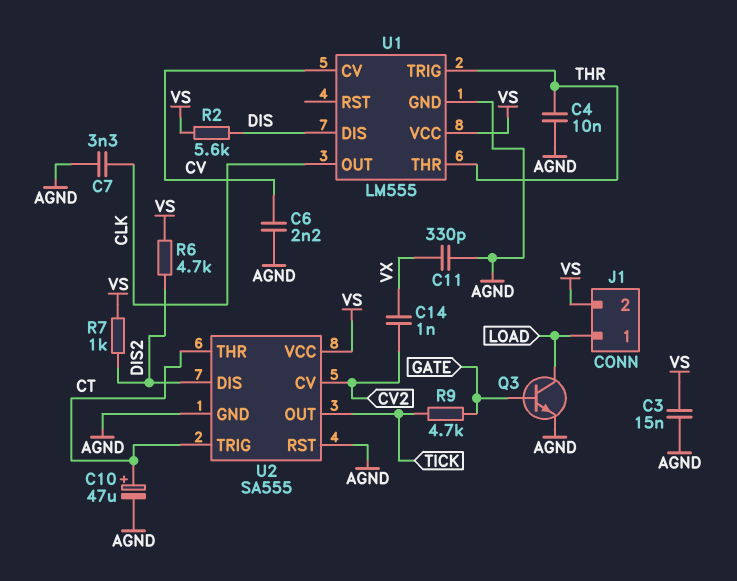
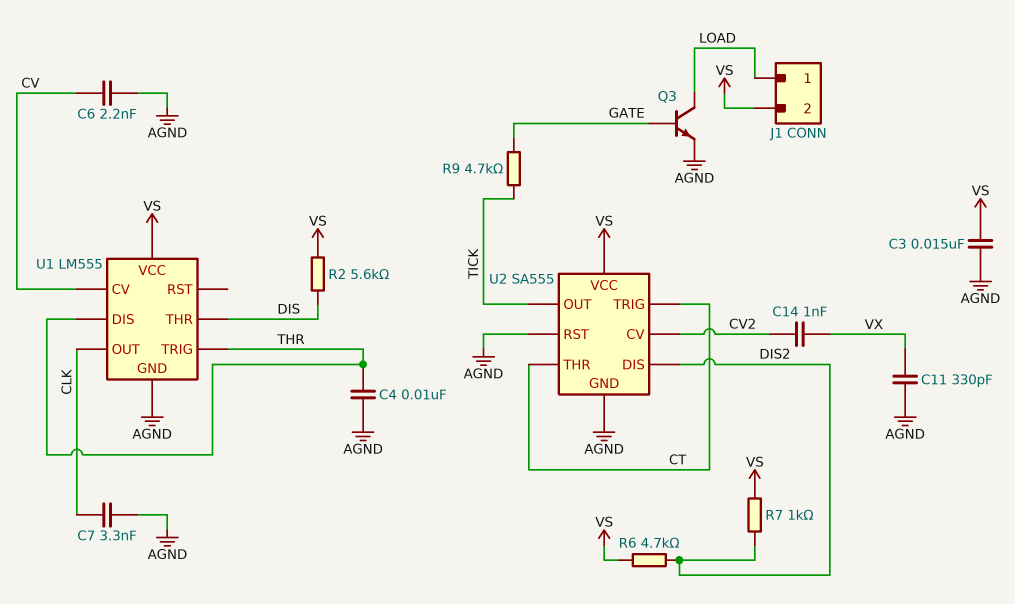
C10: 47uF (plus CT, minus AGND) -> none
U1 pin DIS: DIS -> THR
U1 pin THR: THR -> DIS

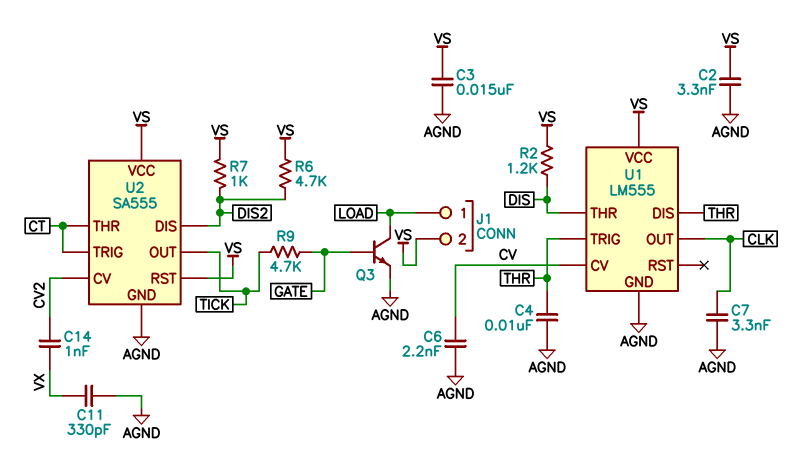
C2: none -> 3.3nF (AGND, VS)
R2: 5.6k (DIS, VS) -> 1.2k (DIS, VS)
U2 pin RST: AGND -> VS

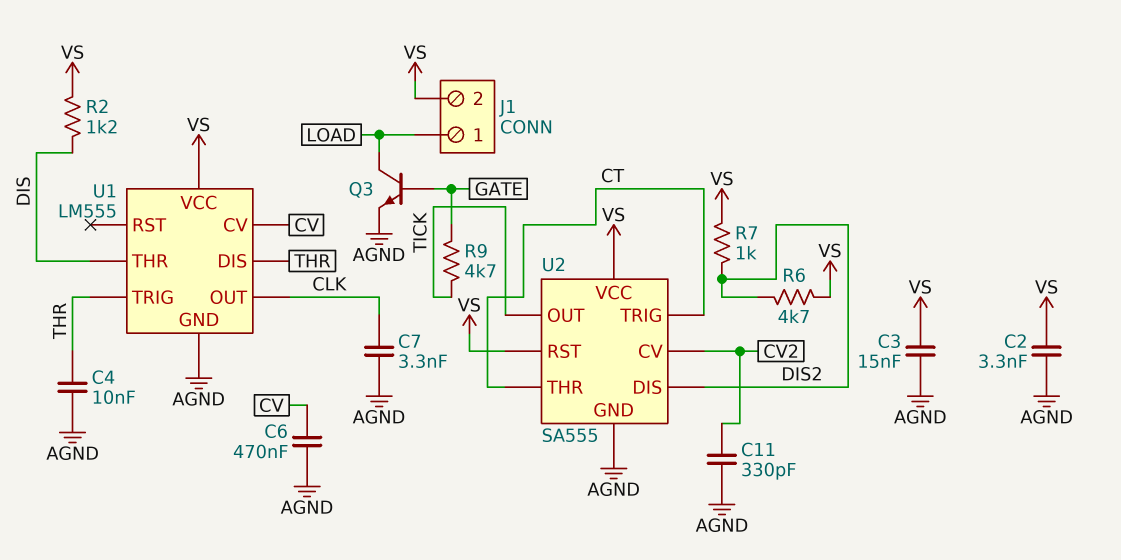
C6: 2.2nF (AGND, CV) -> 470nF (AGND, CV)
C11: 330pF (AGND, VX) -> 330pF (AGND, CV2)
C14: 1nF (CV2, VX) -> none

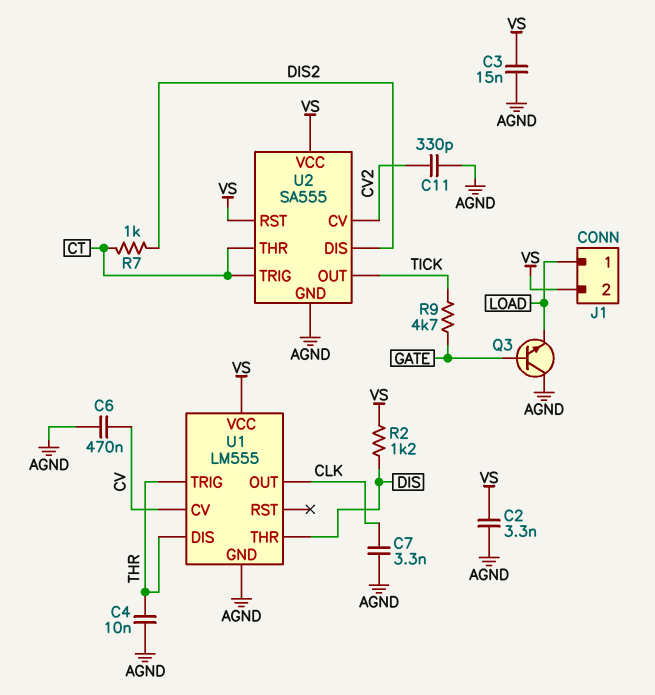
Q3: NPN (B GATE, C LOAD, E AGND) -> NPN (B GATE, C AGND, E LOAD)
R6: 4.7k (DIS2, VS) -> none
R7: 1k (DIS2, VS) -> 1k (CT, DIS2)

